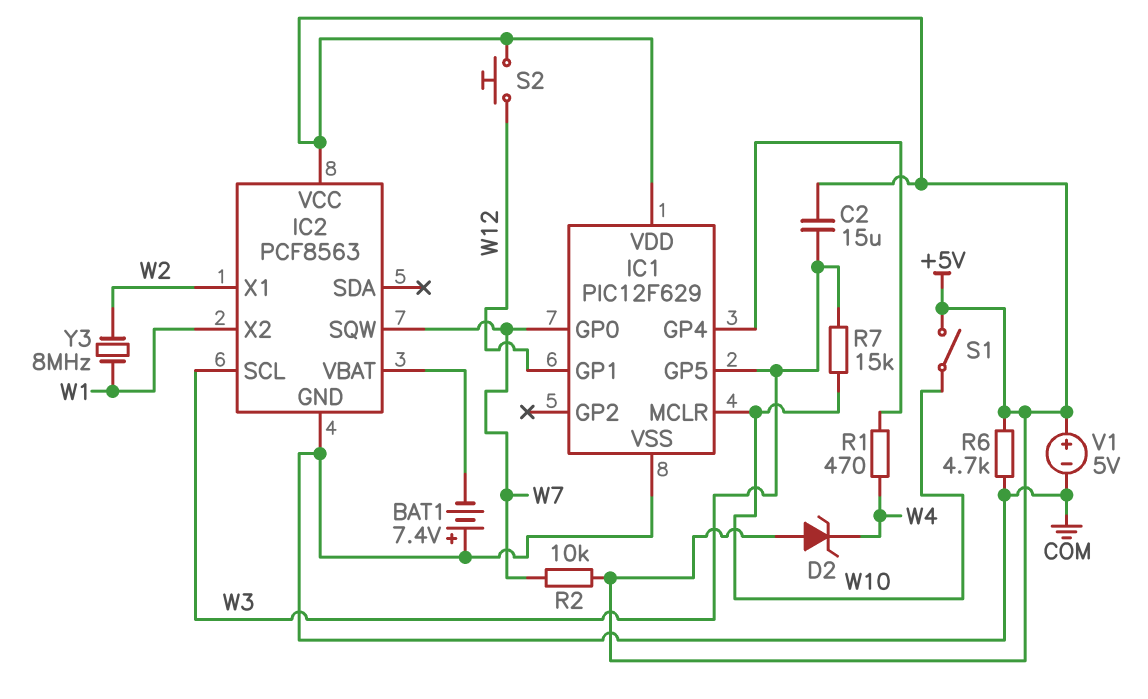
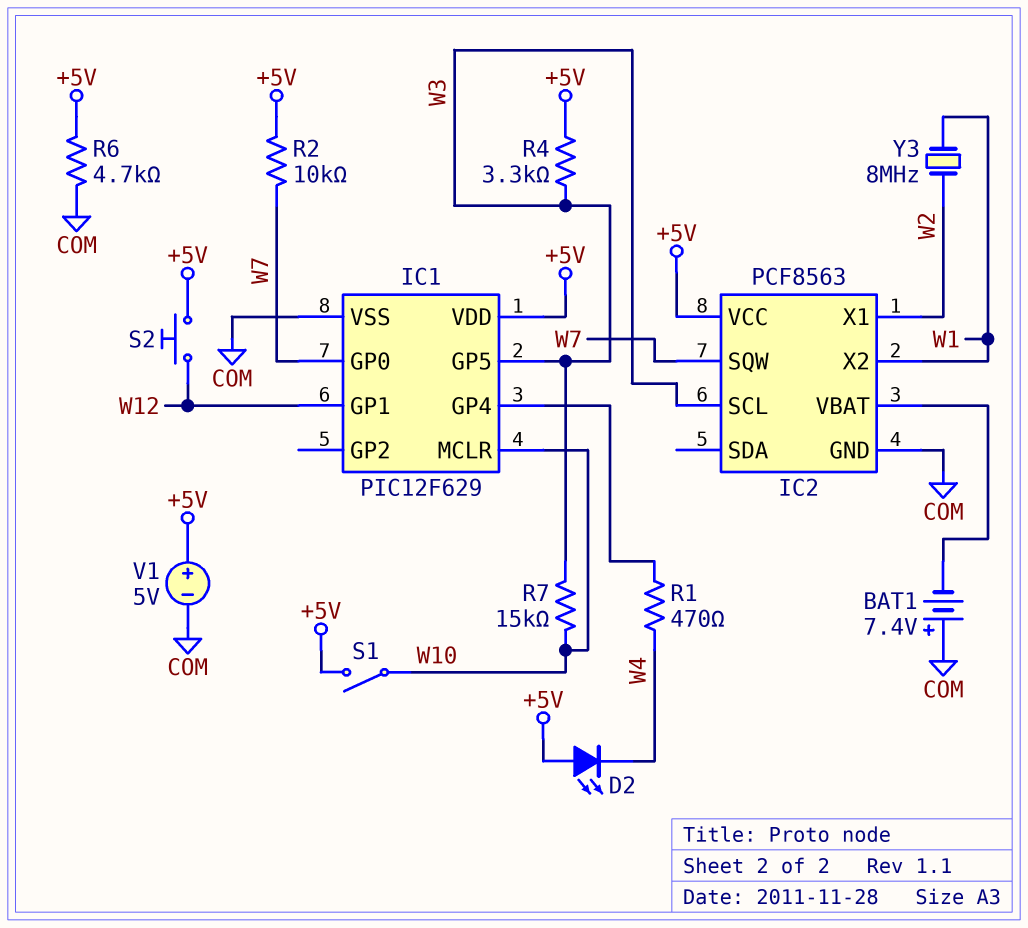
C2: 15uF (+5V, W3) -> none
D2: zener (A +5V, K W4) -> LED (A +5V, K W4)
R4: none -> 3.3k (+5V, W3)

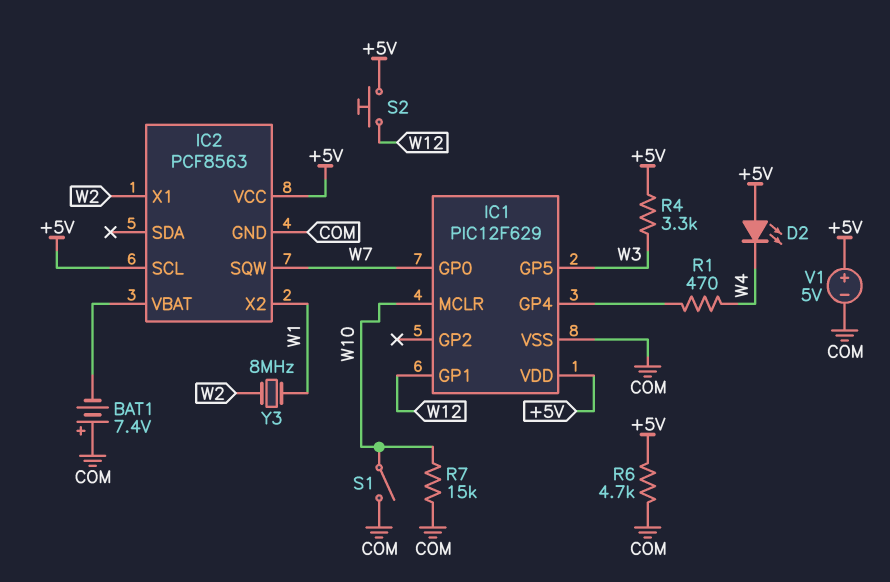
IC2 pin SCL: W3 -> +5V
R2: 10k (+5V, W7) -> none
R7: 15k (W3, W10) -> 15k (COM, W10)
S1: switch (+5V, W10) -> switch (COM, W10)

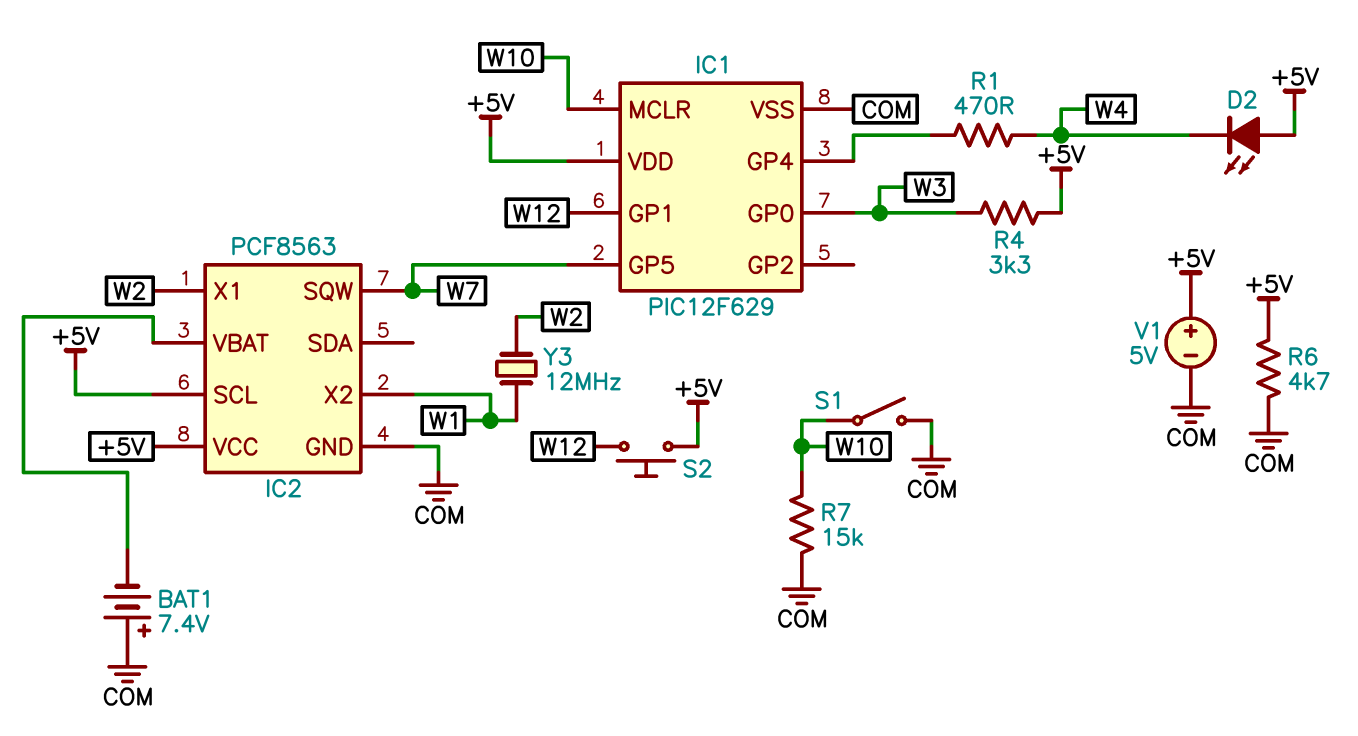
IC1 pin GP0: W7 -> W3
IC1 pin GP5: W3 -> W7
Y3: 8MHz (W1, W2) -> 12MHz (W1, W2)

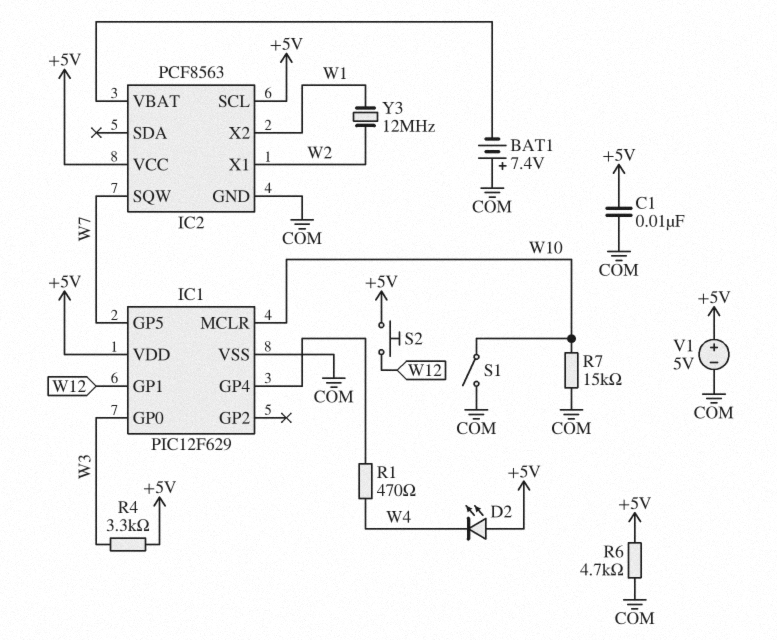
C1: none -> 10nF (+5V, COM)

